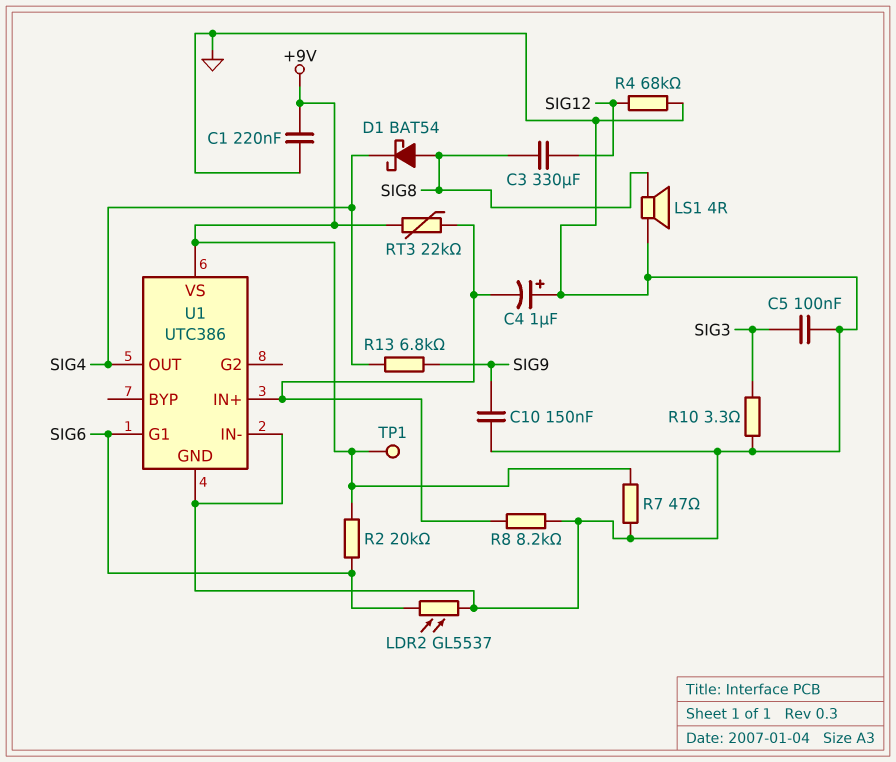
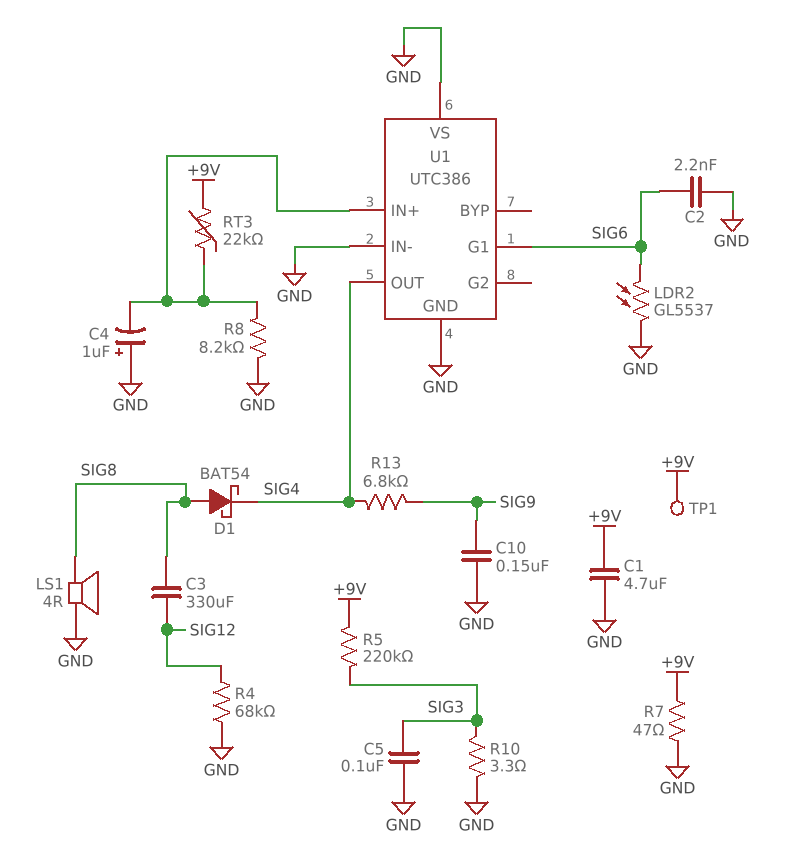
C1: 220nF (+9V, GND) -> 4.7uF (+9V, GND)
C2: none -> 2.2nF (GND, SIG6)
R2: 20k (+9V, SIG6) -> none
R5: none -> 220k (+9V, SIG3)
U1 pin VS: +9V -> GND

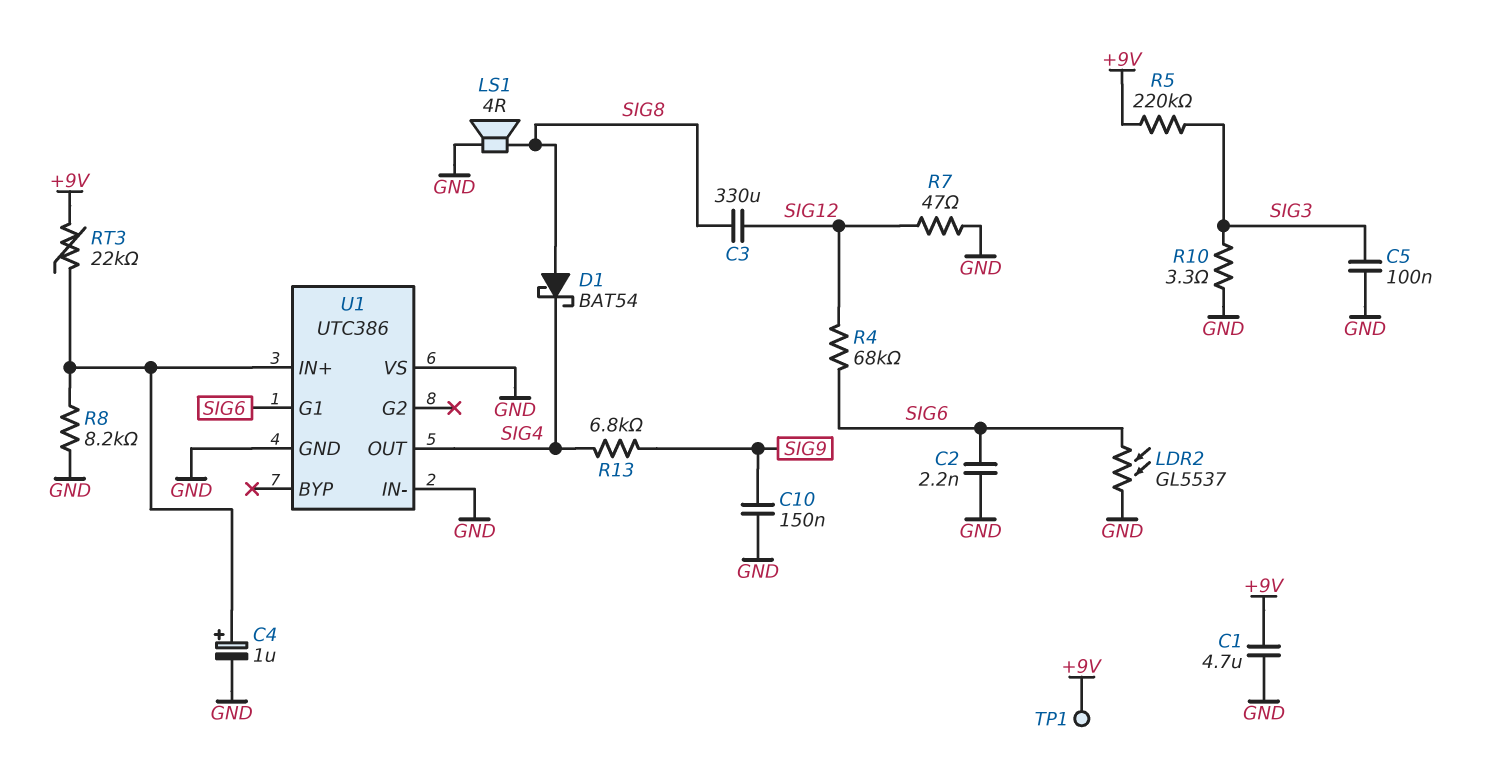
C4: 1uF (plus GND, minus U1/IN+) -> 1uF (plus U1/IN+, minus GND)
R4: 68k (GND, SIG12) -> 68k (SIG6, SIG12)
R7: 47 (+9V, GND) -> 47 (GND, SIG12)

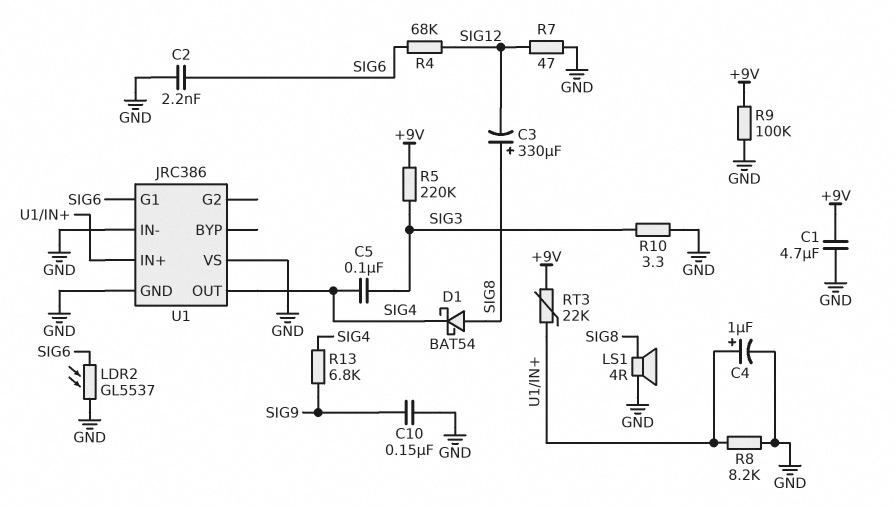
C3: 330uF (SIG8, SIG12) -> 330uF (plus SIG8, minus SIG12)
C5: 100nF (GND, SIG3) -> 100nF (SIG3, SIG4)
R9: none -> 100k (+9V, GND)
TP1: test point (+9V) -> none
U1: UTC386 -> JRC386

